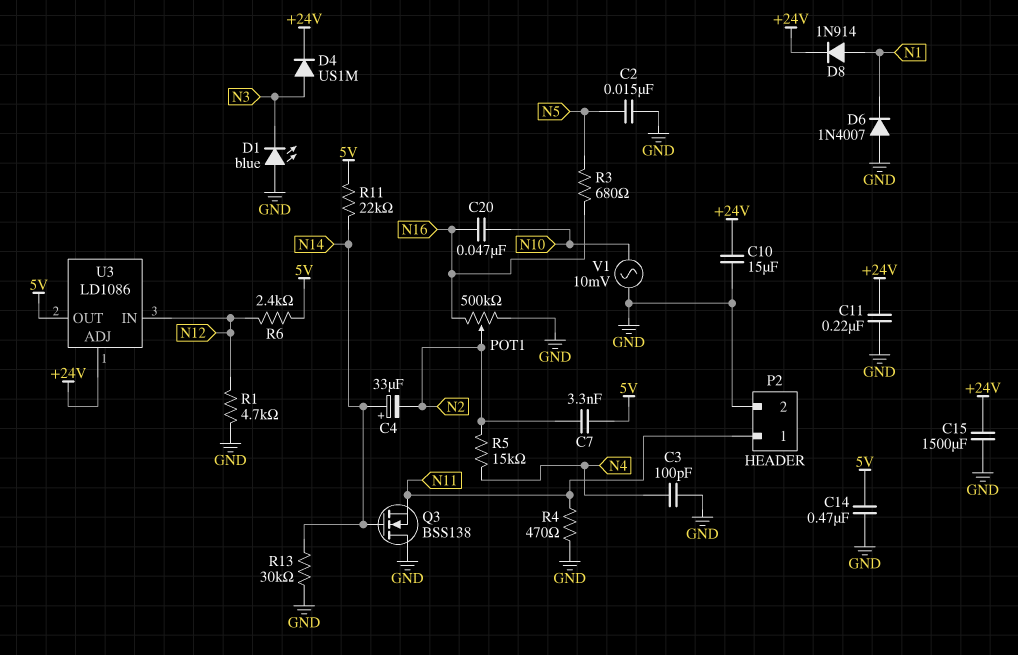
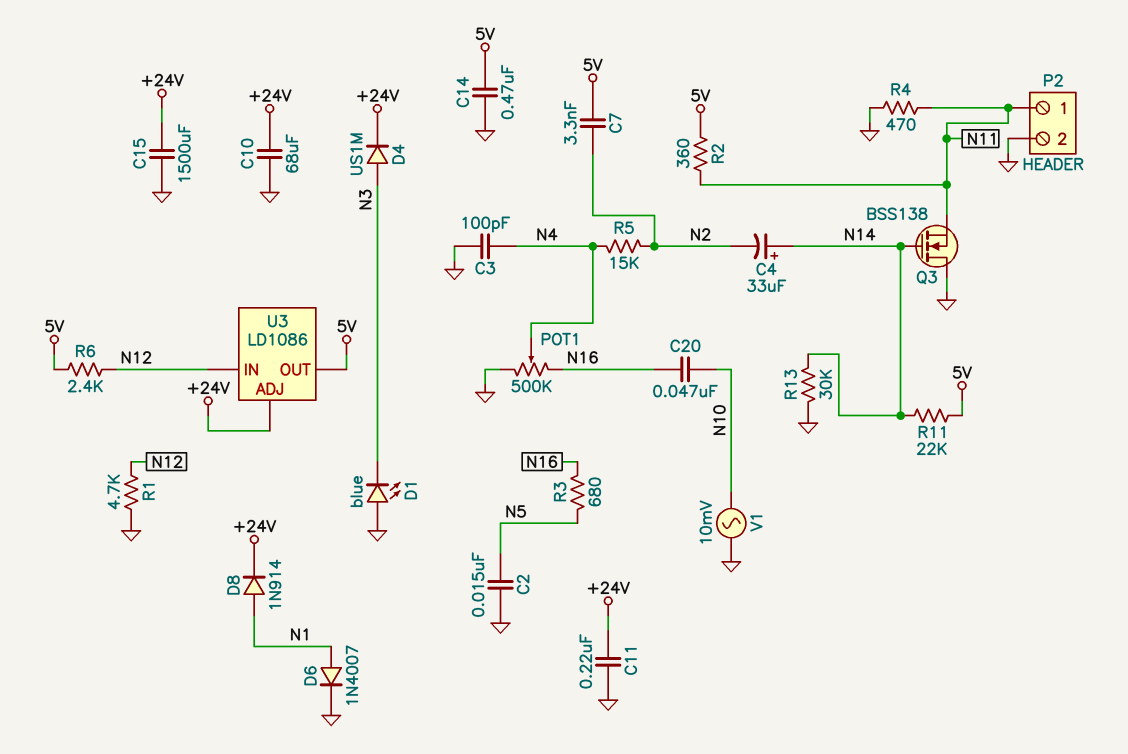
C10: 15uF (+24V, GND) -> 68uF (+24V, GND)
D6: diode 1N4007 (A GND, K N1) -> diode 1N4007 (A N1, K GND)
POT1: 500k (GND, N16, wiper N2) -> 500k (GND, N16, wiper N4)
R2: none -> 360 (5V, N11)

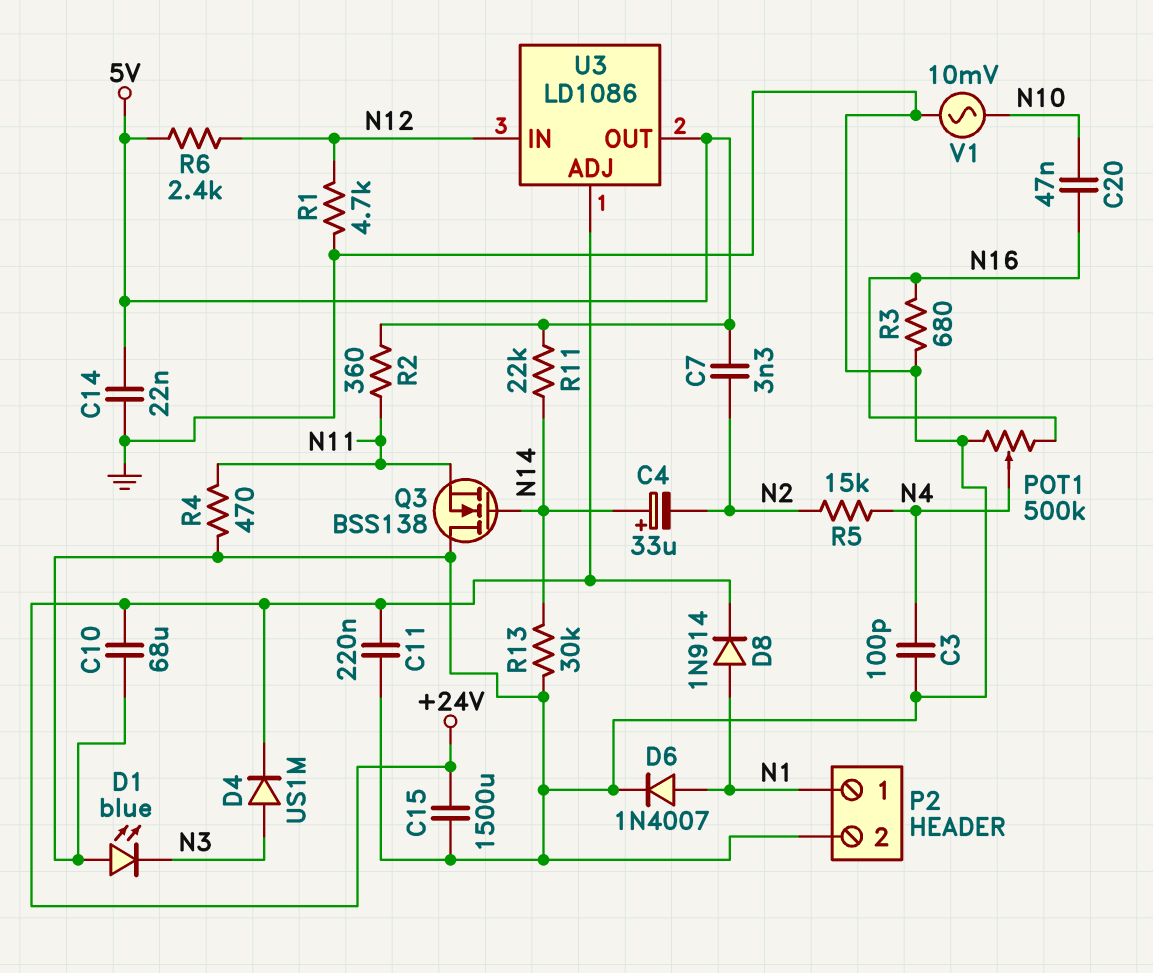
C2: 15nF (GND, N5) -> none
C14: 470nF (5V, GND) -> 22nF (5V, GND)
P2 pin 1: N11 -> N1
R3: 680 (N5, N16) -> 680 (GND, N16)

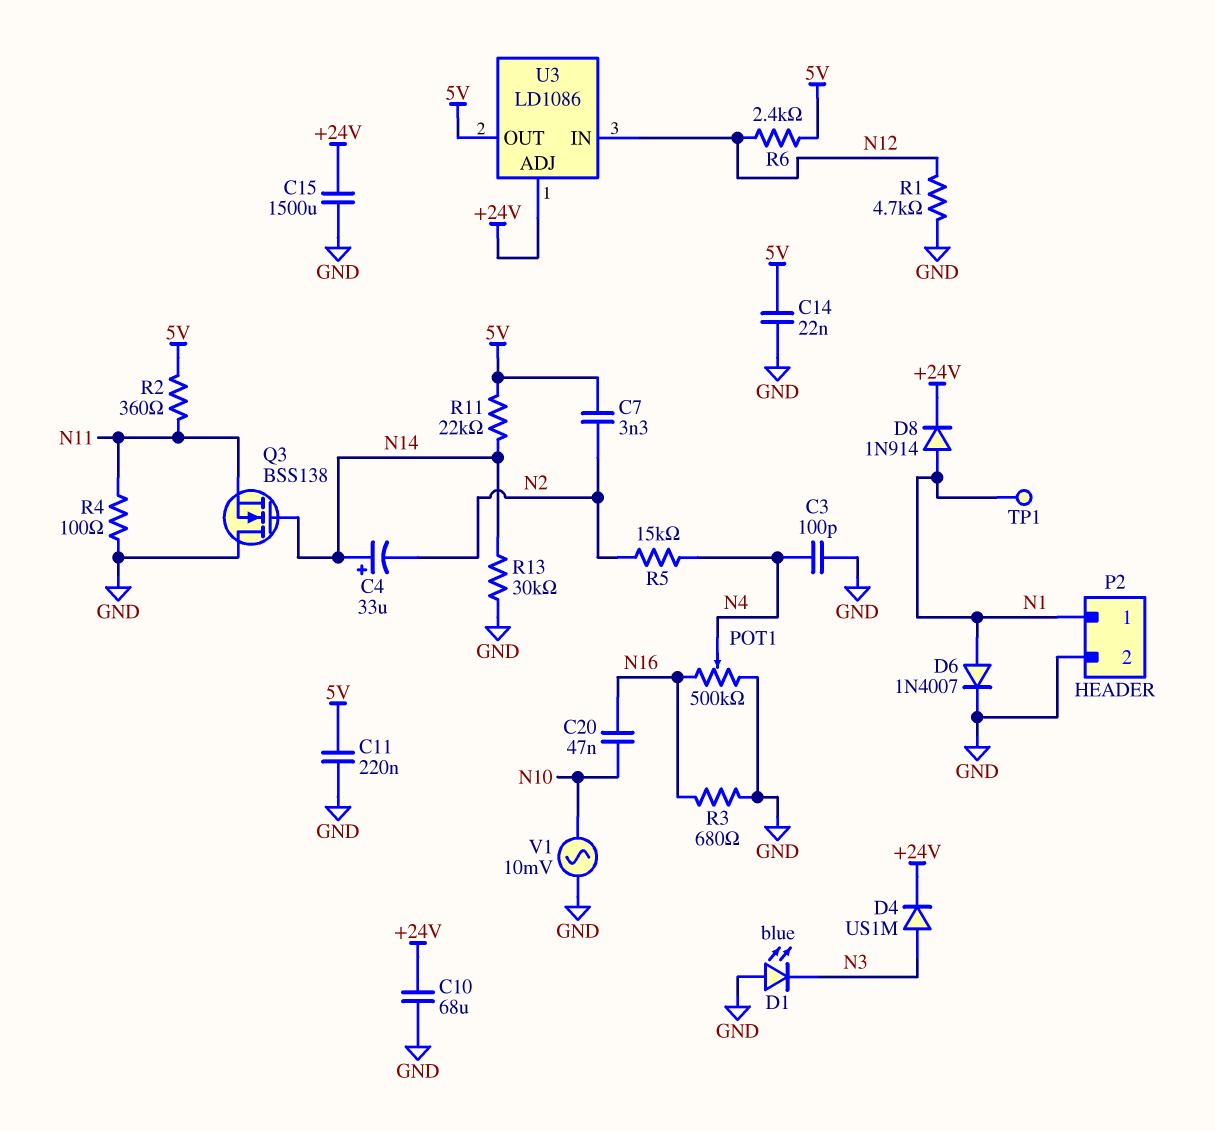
C11: 220nF (+24V, GND) -> 220nF (5V, GND)
R4: 470 (GND, N11) -> 100 (GND, N11)
TP1: none -> test point (N1)

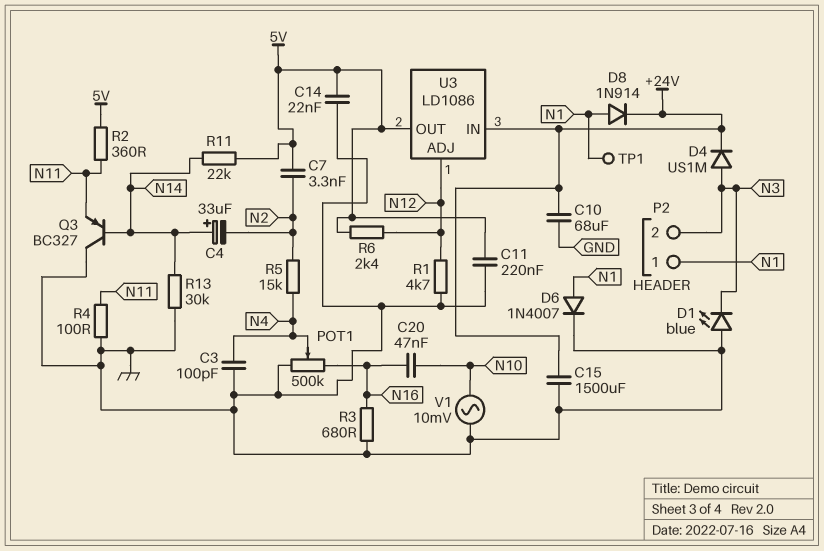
P2 pin 2: GND -> N3
Q3: NMOS BSS138 (G N14, D GND, S N11) -> PNP BC327 (B N14, C GND, E N11)
U3 pin ADJ: +24V -> N12
U3 pin IN: N12 -> +24V

